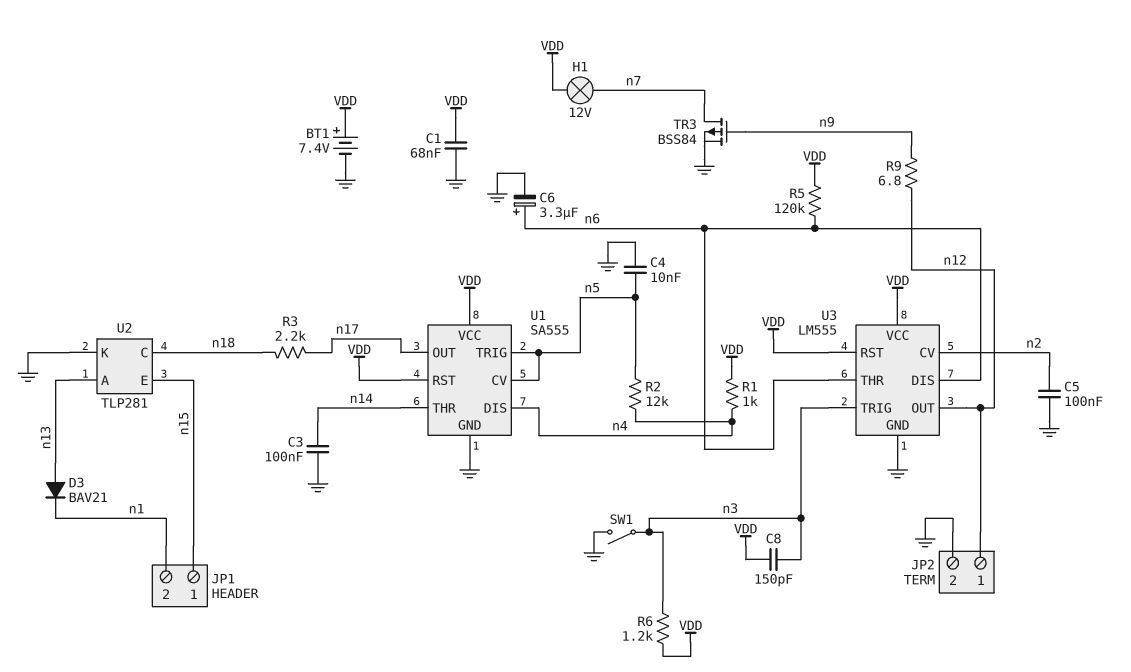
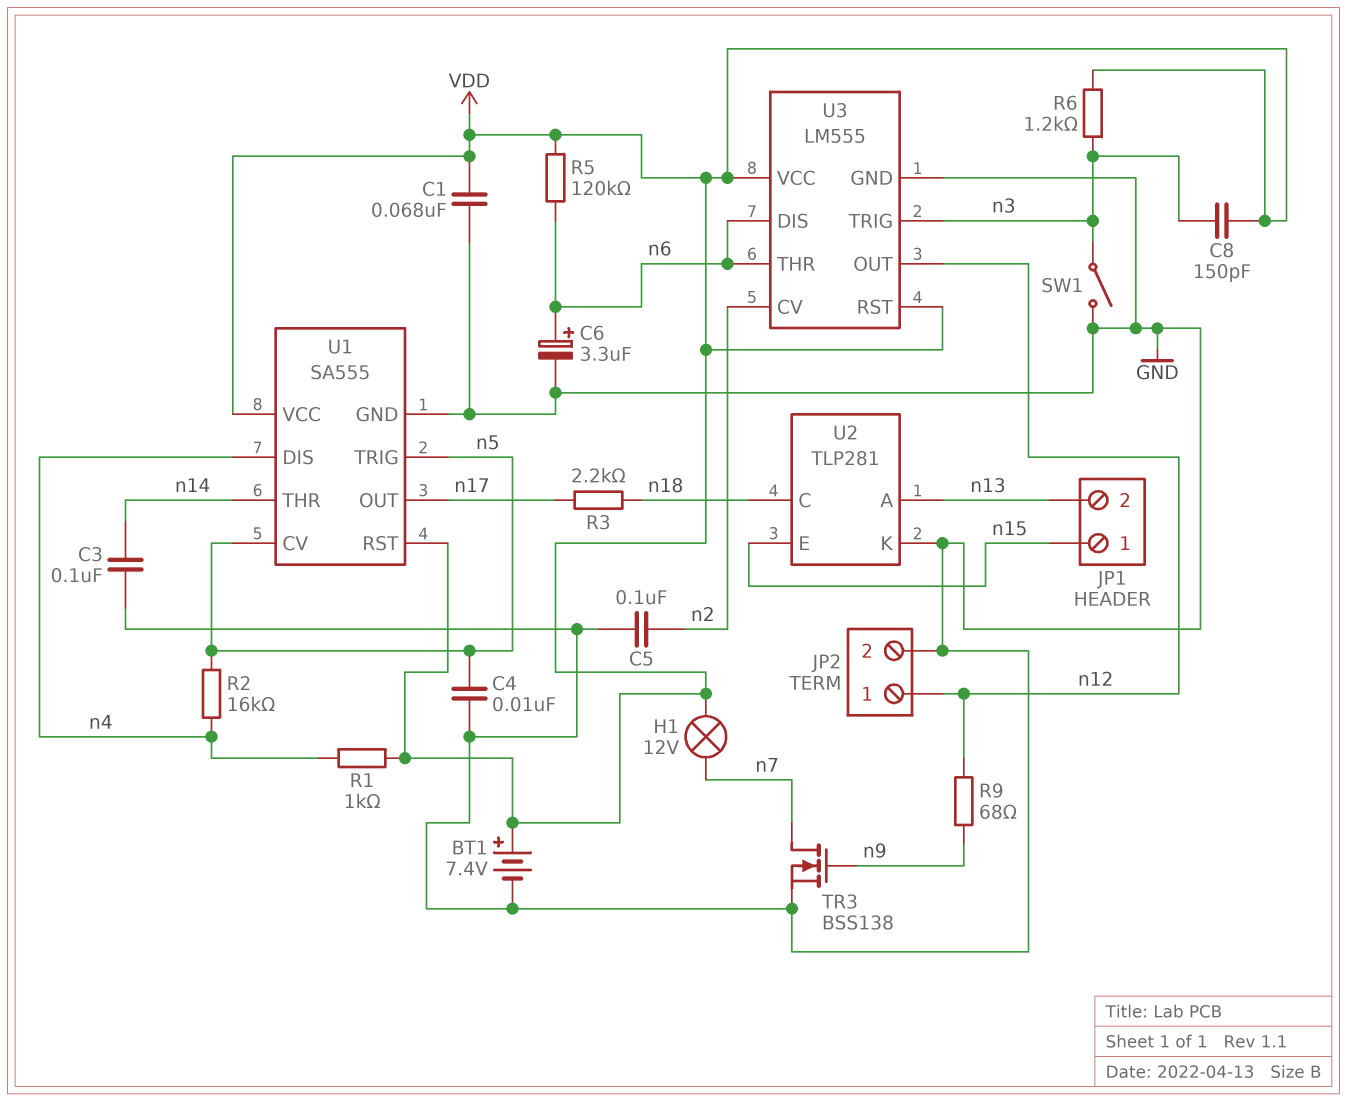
D3: diode BAV21 (A n13, K n1) -> none
JP1 pin 2: n1 -> n13
R2: 12k (n4, n5) -> 16k (n4, n5)
R9: 6.8 (n9, n12) -> 68 (n9, n12)
TR3: PMOS BSS84 (G n9, D n7, S GND) -> NMOS BSS138 (G n9, D n7, S GND)

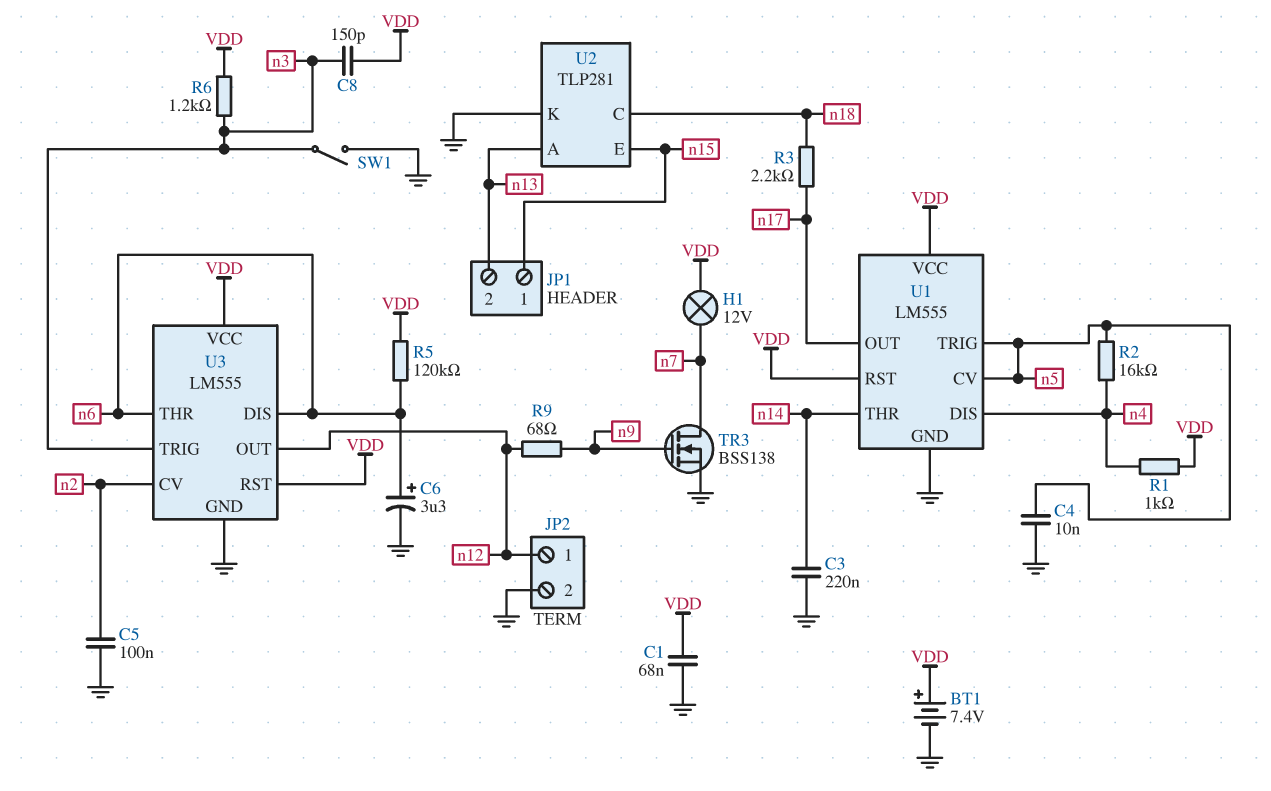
C3: 100nF (GND, n14) -> 220nF (GND, n14)
U1: SA555 -> LM555

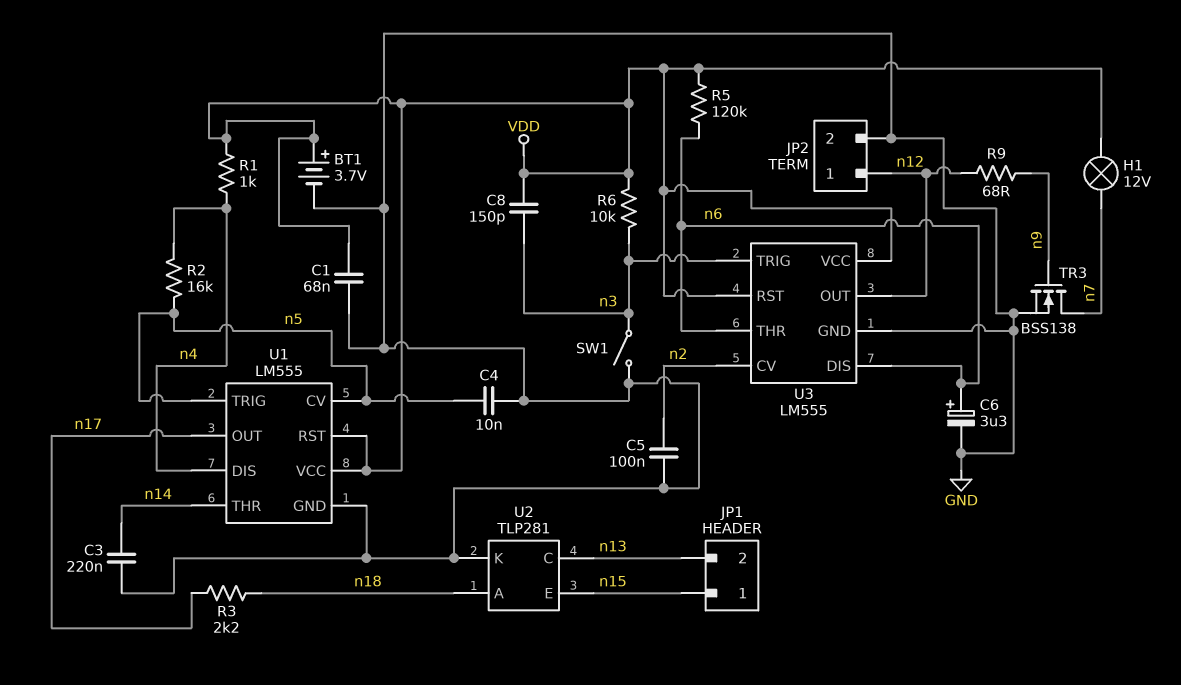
BT1: 7.4V (plus VDD, minus GND) -> 3.7V (plus VDD, minus GND)
R6: 1.2k (VDD, n3) -> 10k (VDD, n3)
U2 pin A: n13 -> n18
U2 pin C: n18 -> n13

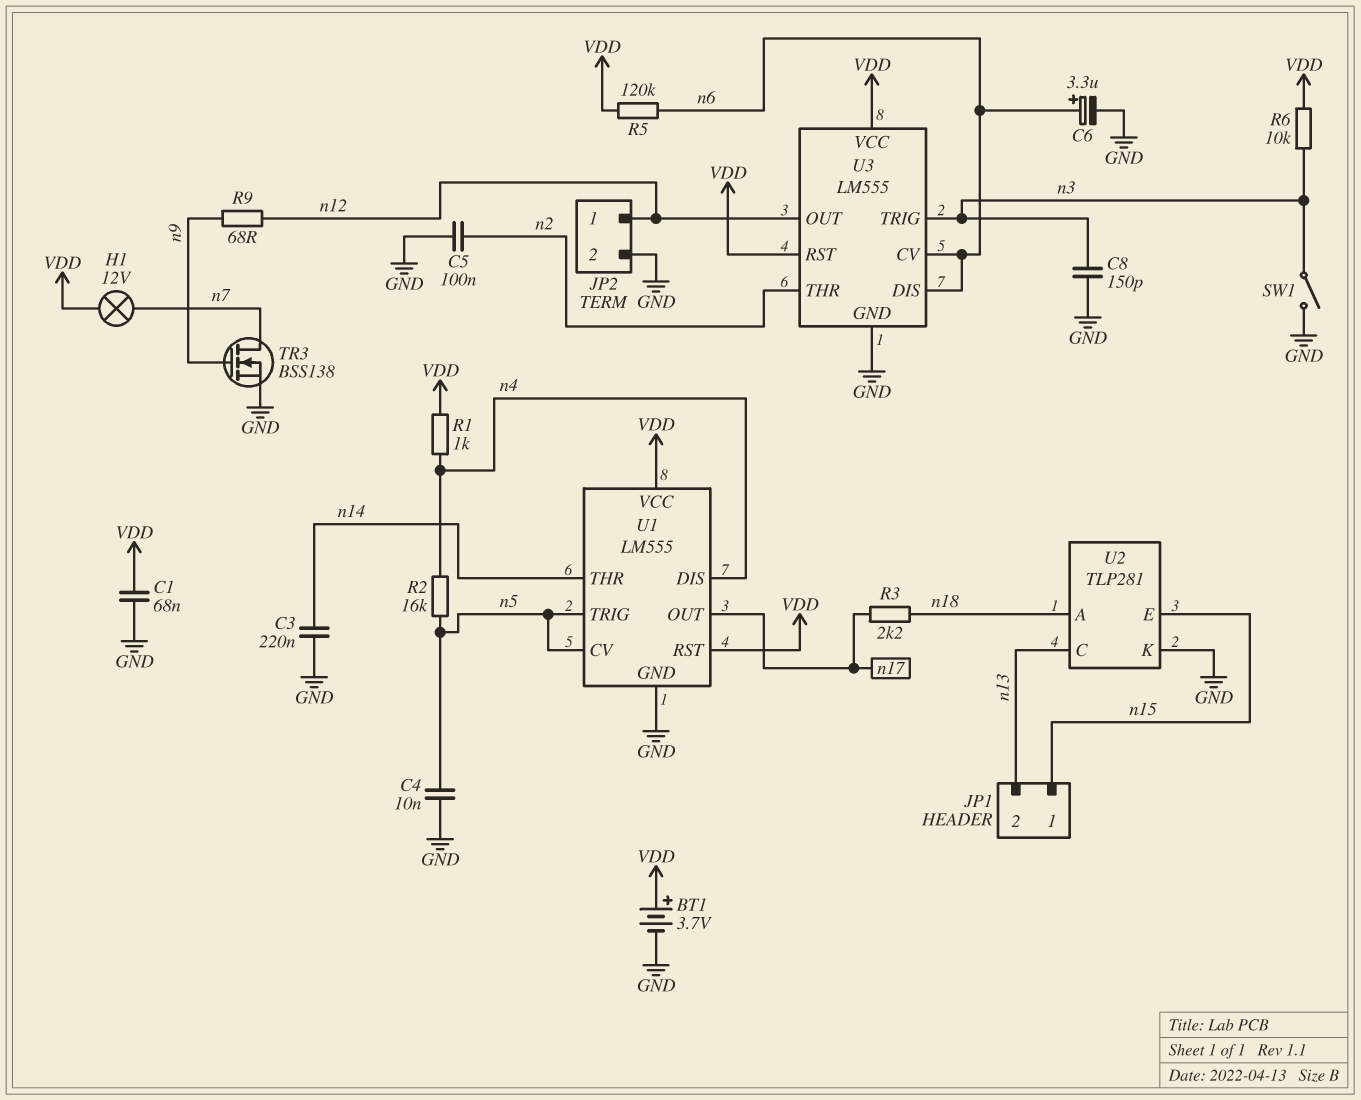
C8: 150pF (VDD, n3) -> 150pF (GND, n3)
U3 pin CV: n2 -> n6
U3 pin THR: n6 -> n2

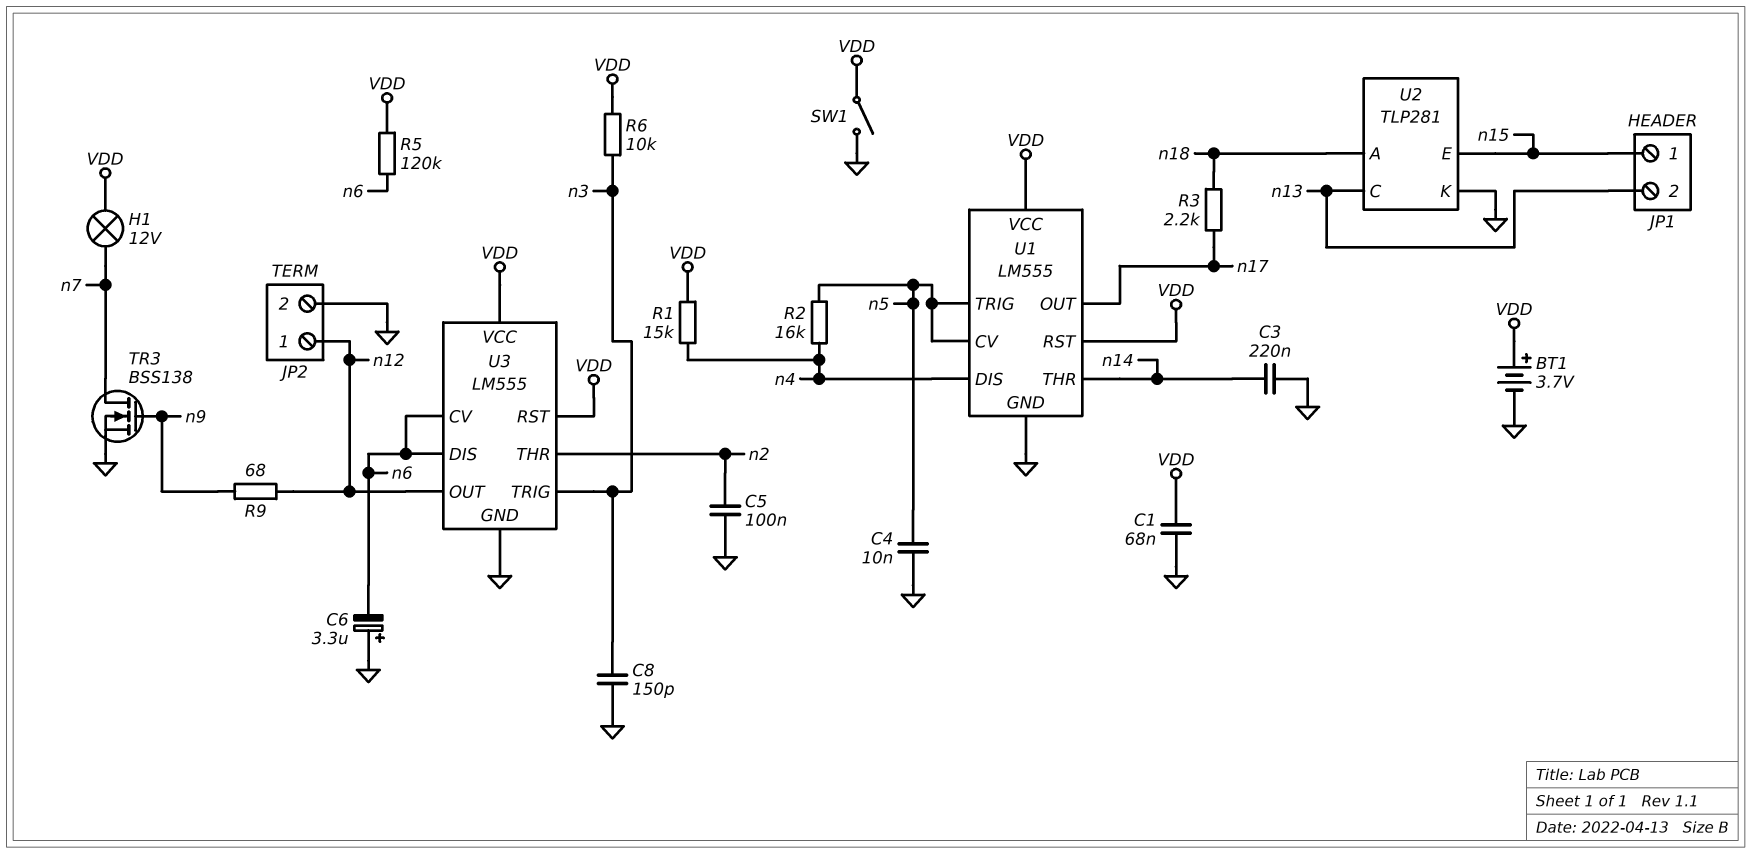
C6: 3.3uF (plus n6, minus GND) -> 3.3uF (plus GND, minus n6)
R1: 1k (VDD, n4) -> 15k (VDD, n4)
SW1: switch (GND, n3) -> switch (GND, VDD)

